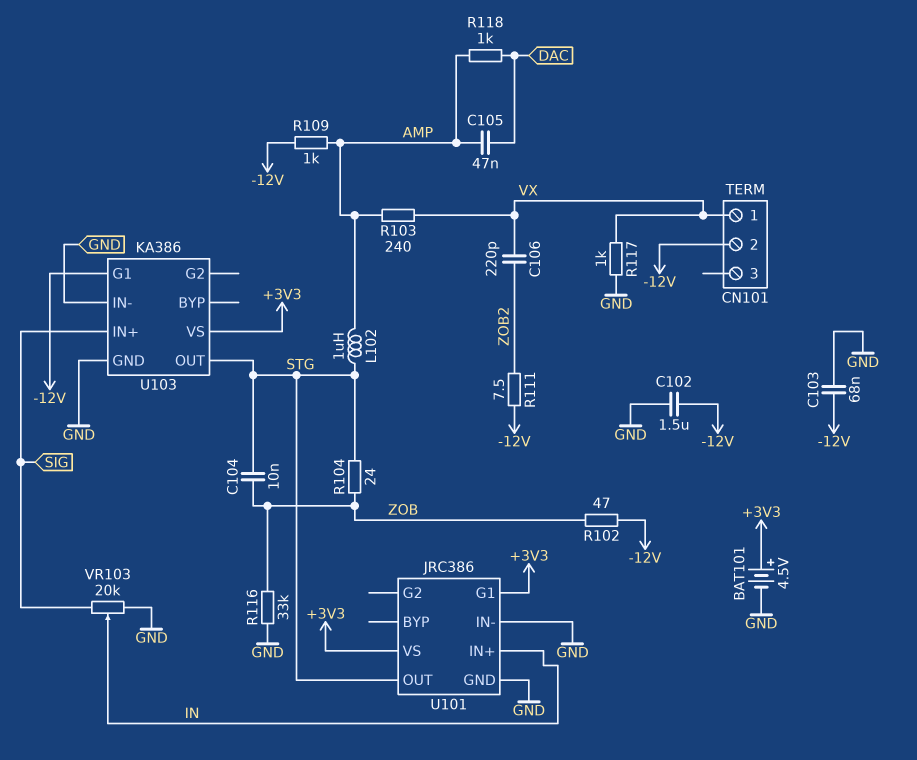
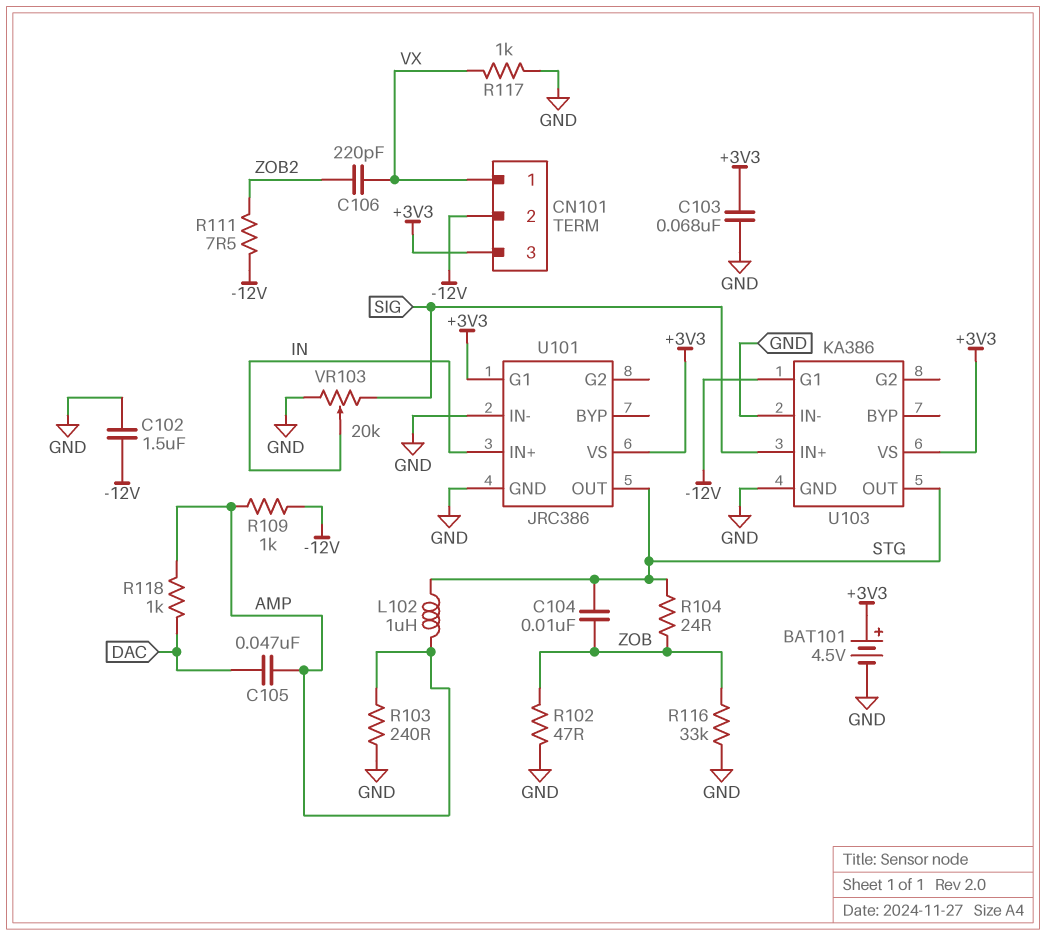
C103: 68nF (-12V, GND) -> 68nF (+3V3, GND)
CN101 pin 3: none -> +3V3
R102: 47 (-12V, ZOB) -> 47 (GND, ZOB)
R103: 240 (AMP, VX) -> 240 (AMP, GND)

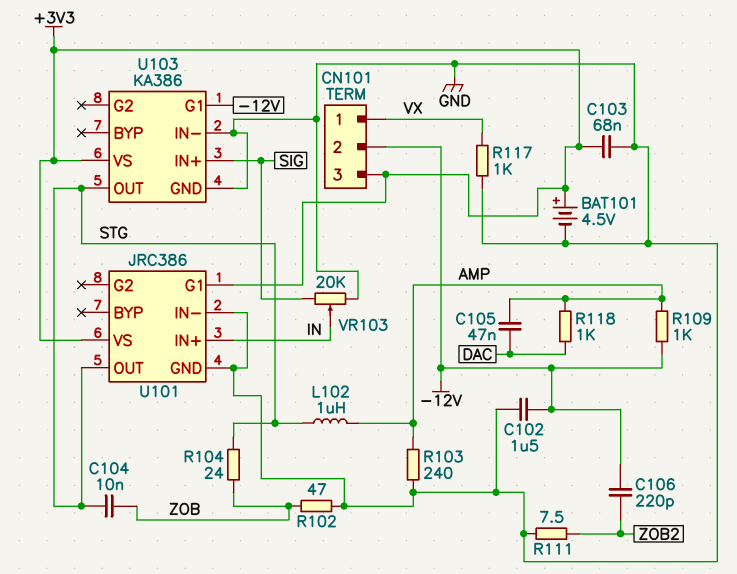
C106: 220pF (VX, ZOB2) -> 220pF (-12V, ZOB2)
R111: 7.5 (-12V, ZOB2) -> 7.5 (GND, ZOB2)
R116: 33k (GND, ZOB) -> none

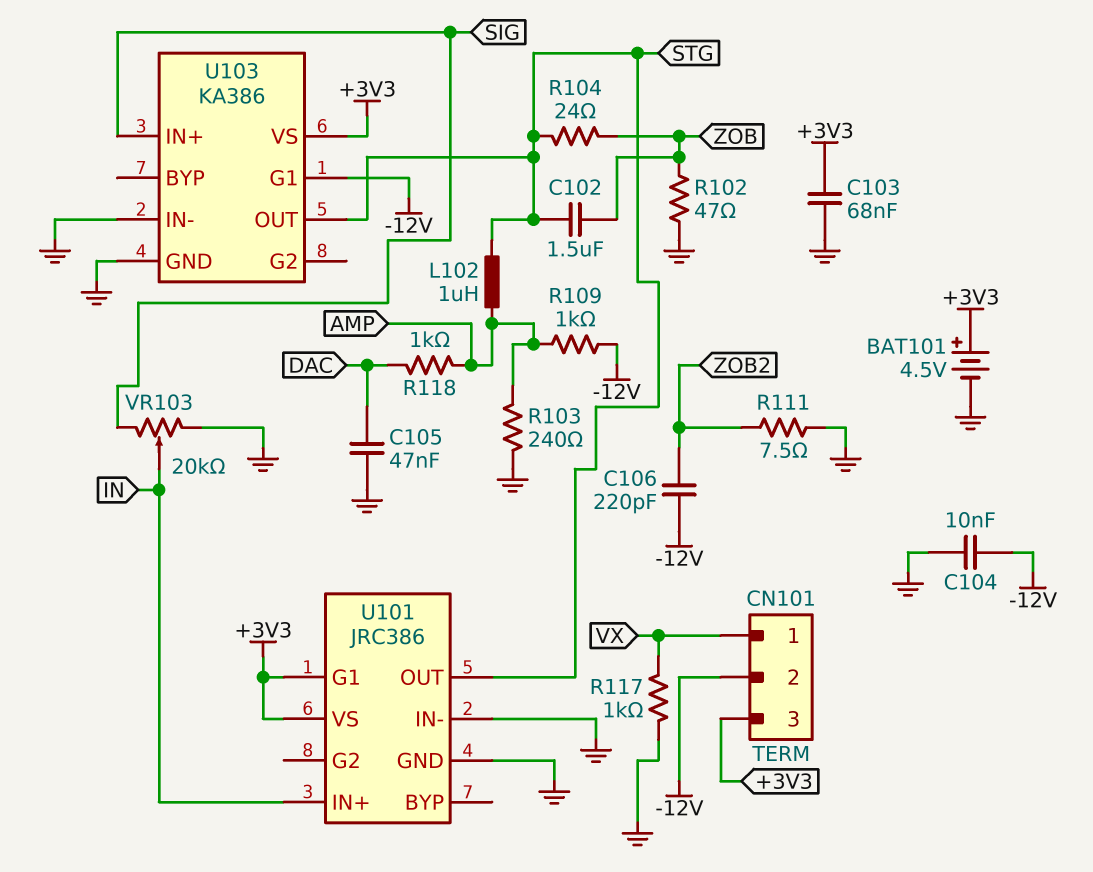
C102: 1.5uF (-12V, GND) -> 1.5uF (STG, ZOB)
C104: 10nF (STG, ZOB) -> 10nF (-12V, GND)
C105: 47nF (AMP, DAC) -> 47nF (DAC, GND)

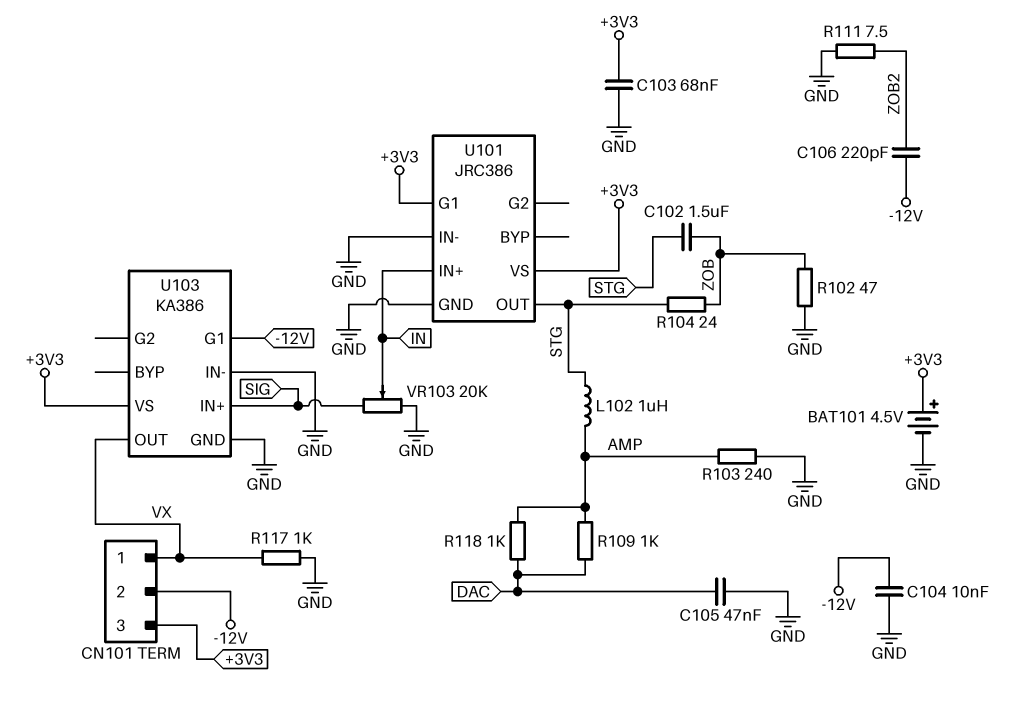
R109: 1k (-12V, AMP) -> 1k (AMP, DAC)
U103 pin OUT: STG -> VX

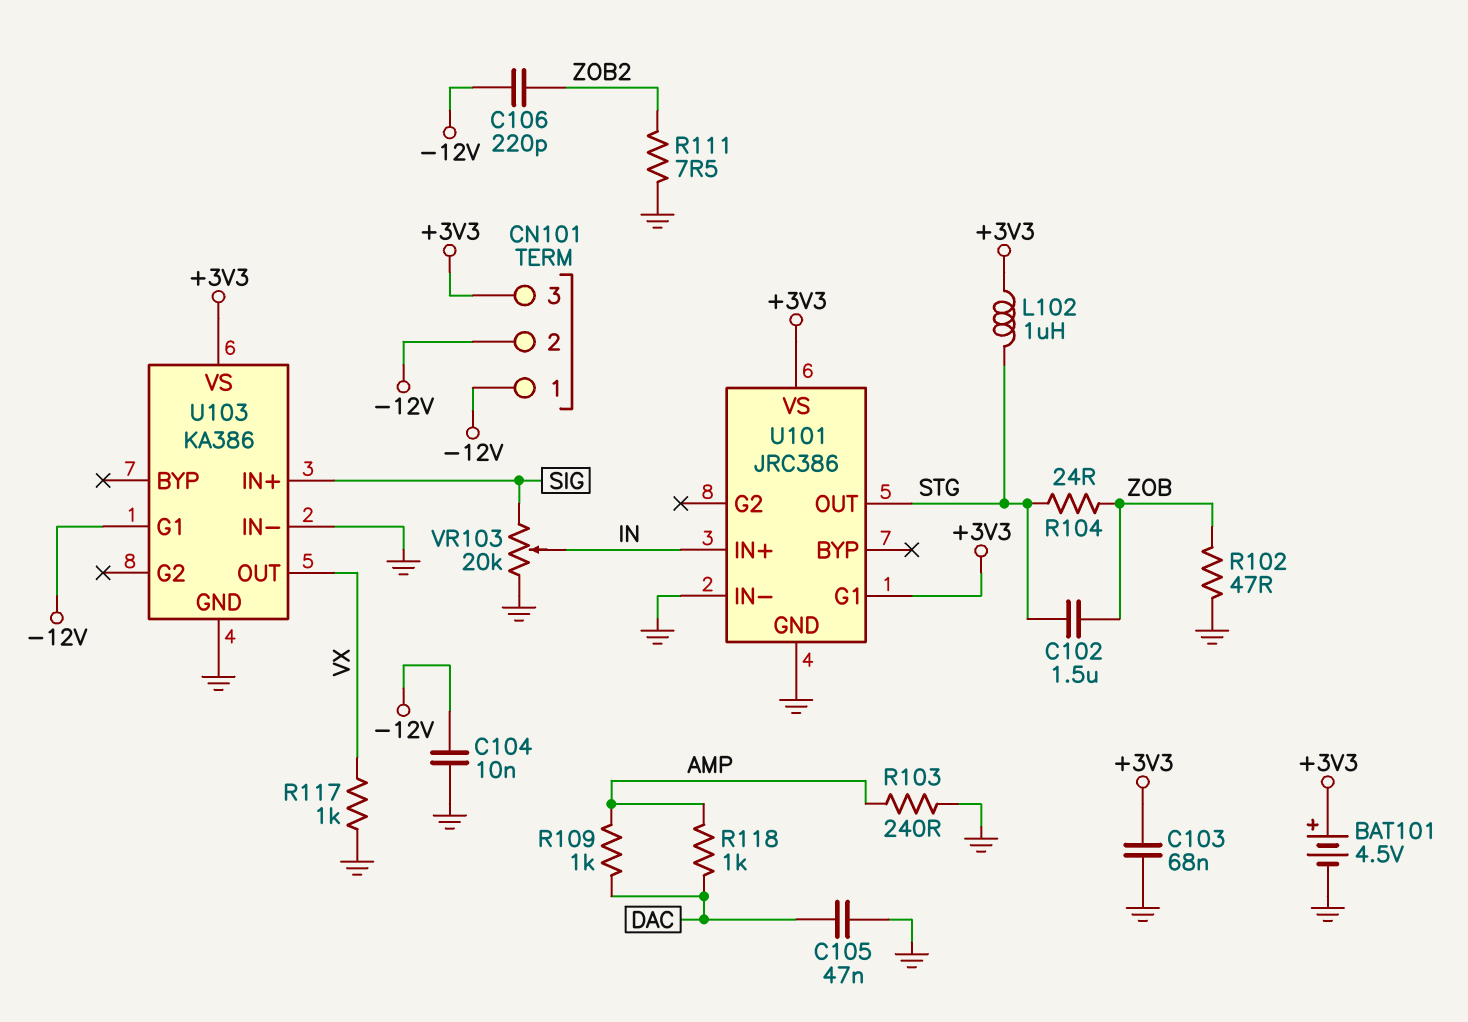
CN101 pin 1: VX -> -12V
L102: 1uH (AMP, STG) -> 1uH (+3V3, STG)

